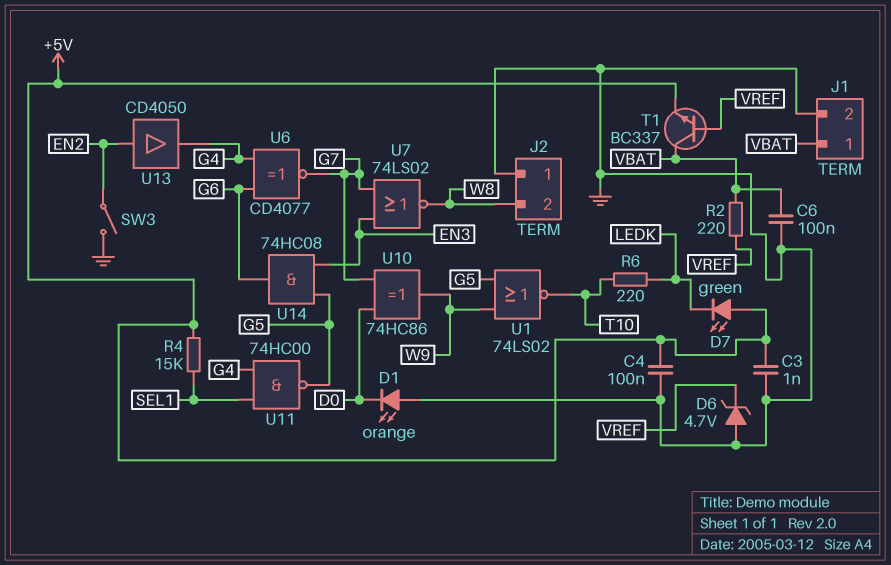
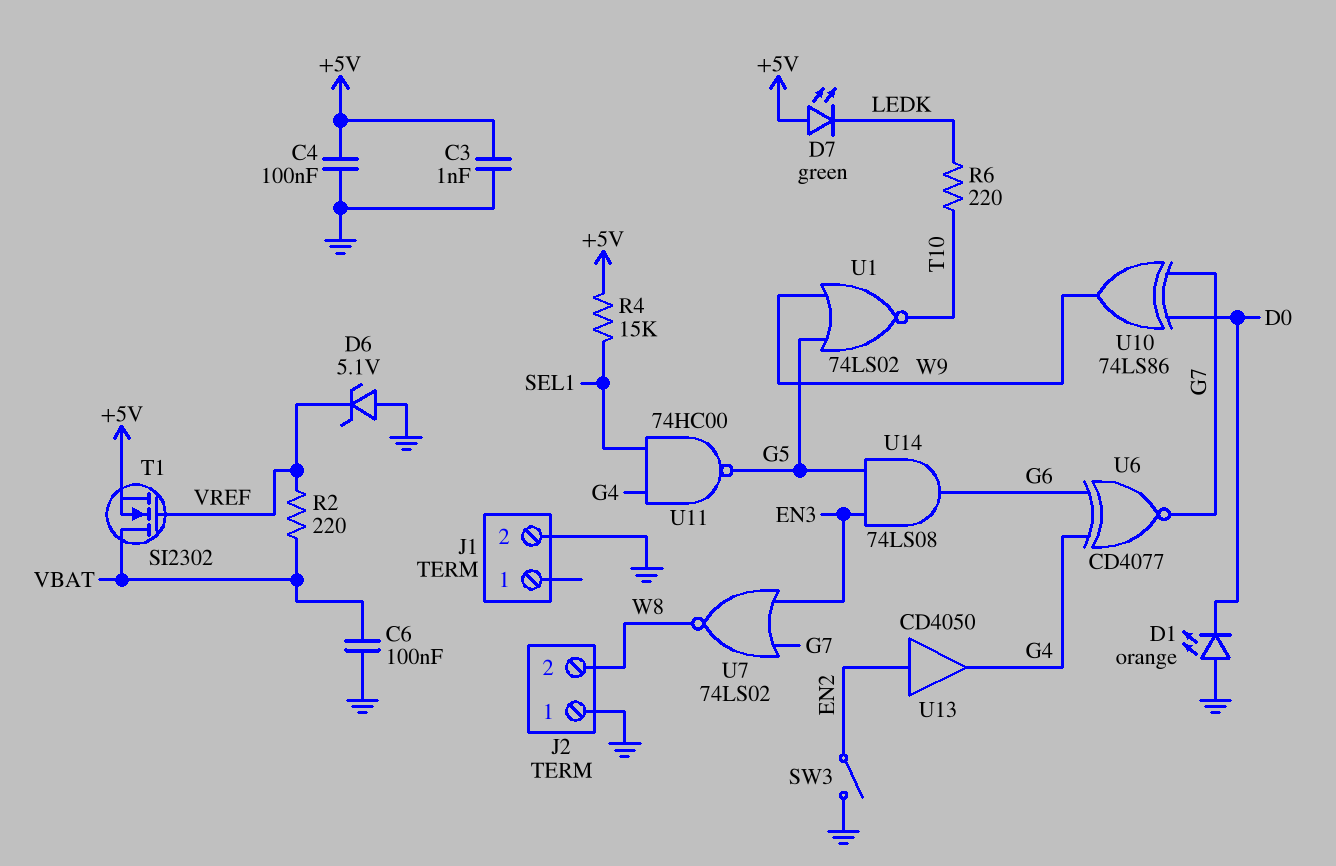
D6: zener 4.7V (A GND, K VREF) -> zener 5.1V (A GND, K VREF)
J1 pin 1: VBAT -> none
T1: NPN BC337 (B VREF, C VBAT, E +5V) -> NMOS SI2302 (G VREF, D VBAT, S +5V)
U10: XOR 74HC86 (in D0, in G7, out W9) -> XOR 74LS86 (in D0, in G7, out W9)
U14: AND 74HC08 (in EN3, in G5, out G6) -> AND 74LS08 (in EN3, in G5, out G6)

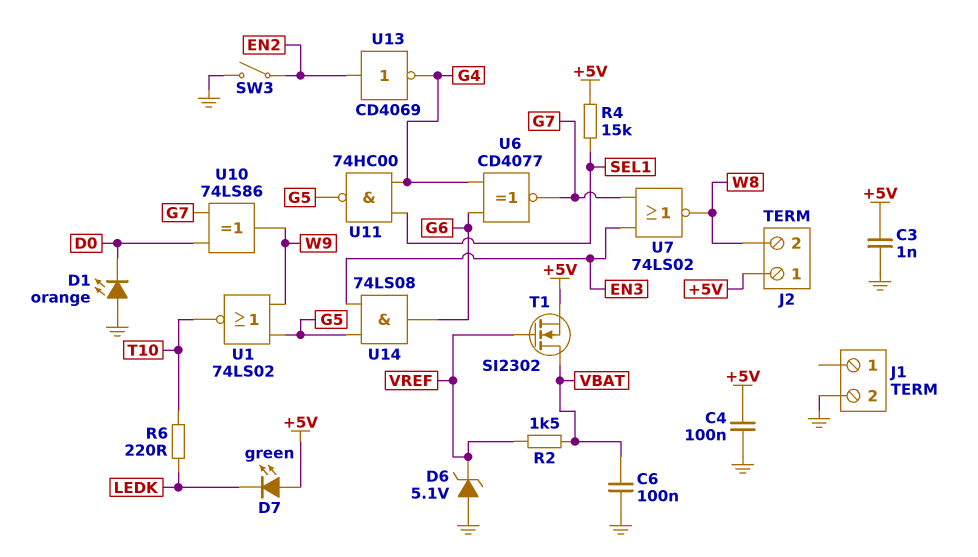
J2 pin 1: GND -> +5V
R2: 220 (VBAT, VREF) -> 1.5k (VBAT, VREF)
U13: buffer CD4050 (in EN2, out G4) -> NOT CD4069 (in EN2, out G4)

